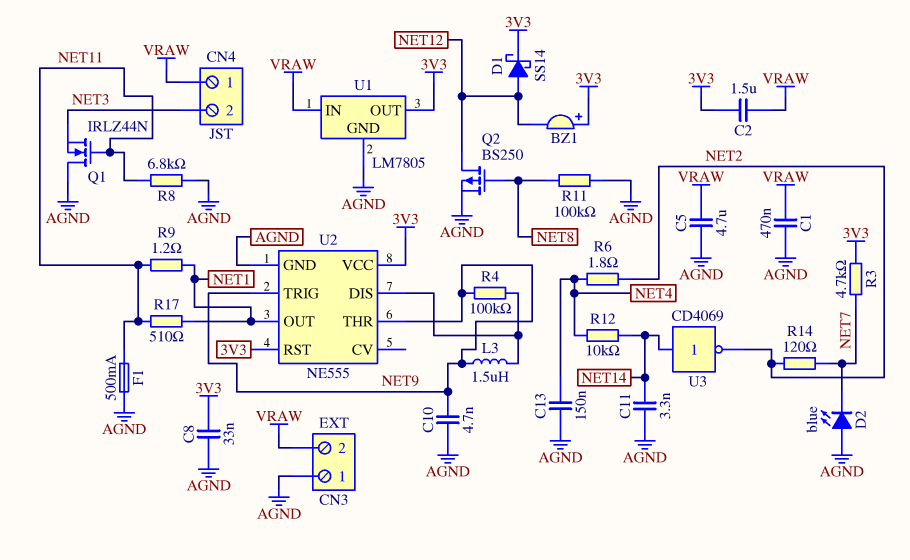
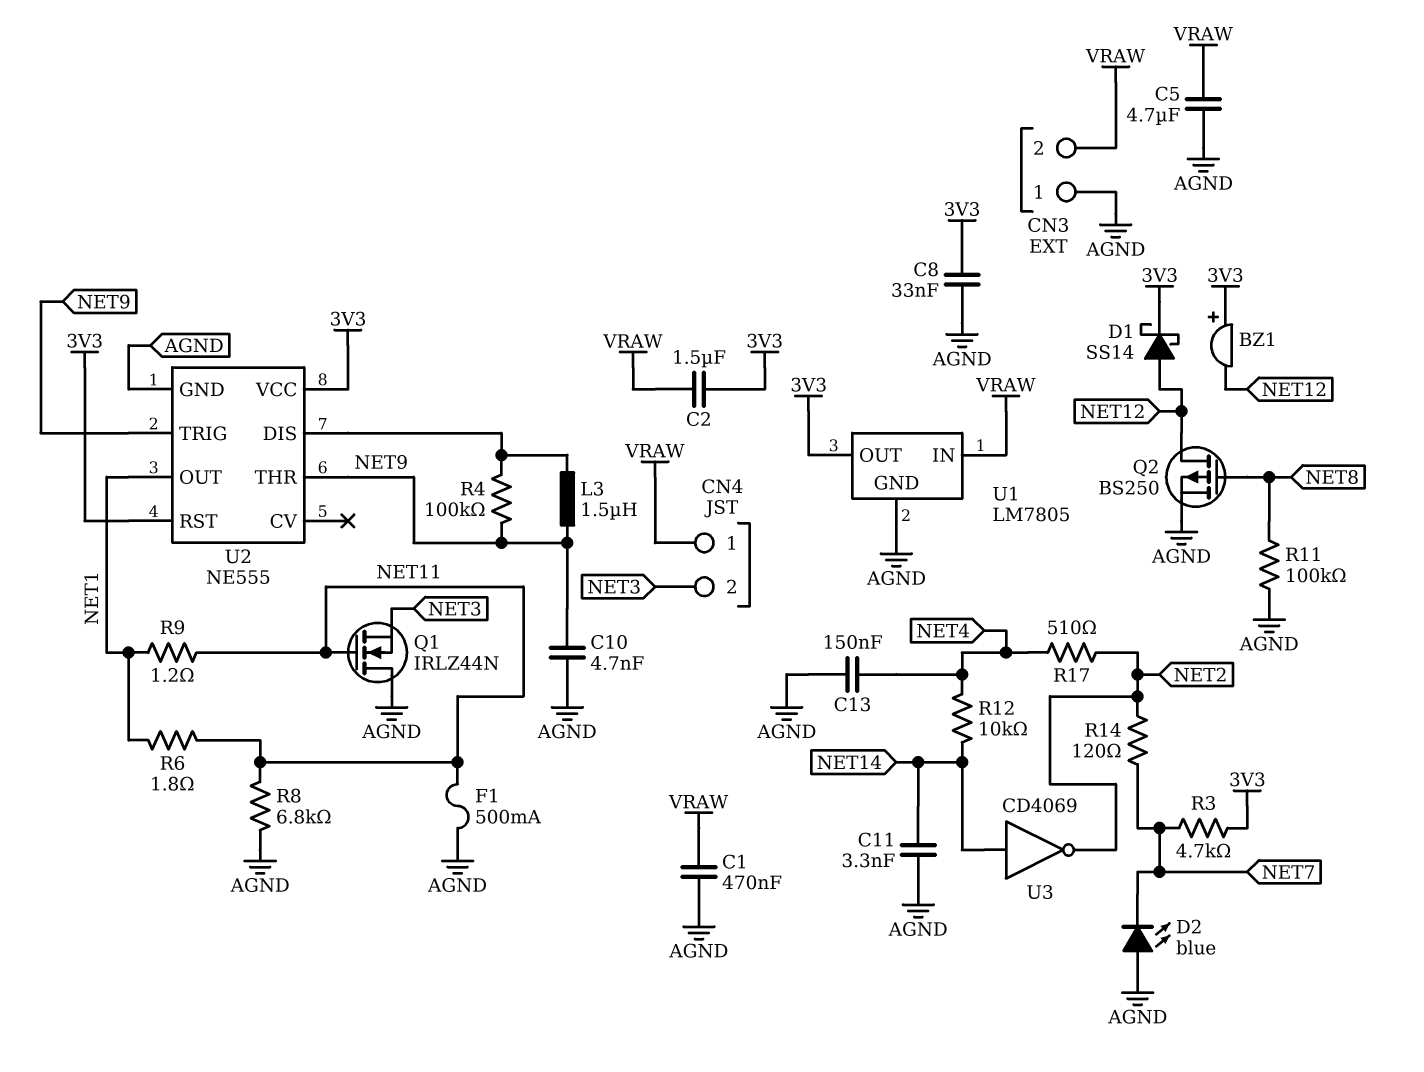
R6: 1.8 (NET2, NET4) -> 1.8 (NET1, NET11)
R17: 510 (NET1, NET11) -> 510 (NET2, NET4)

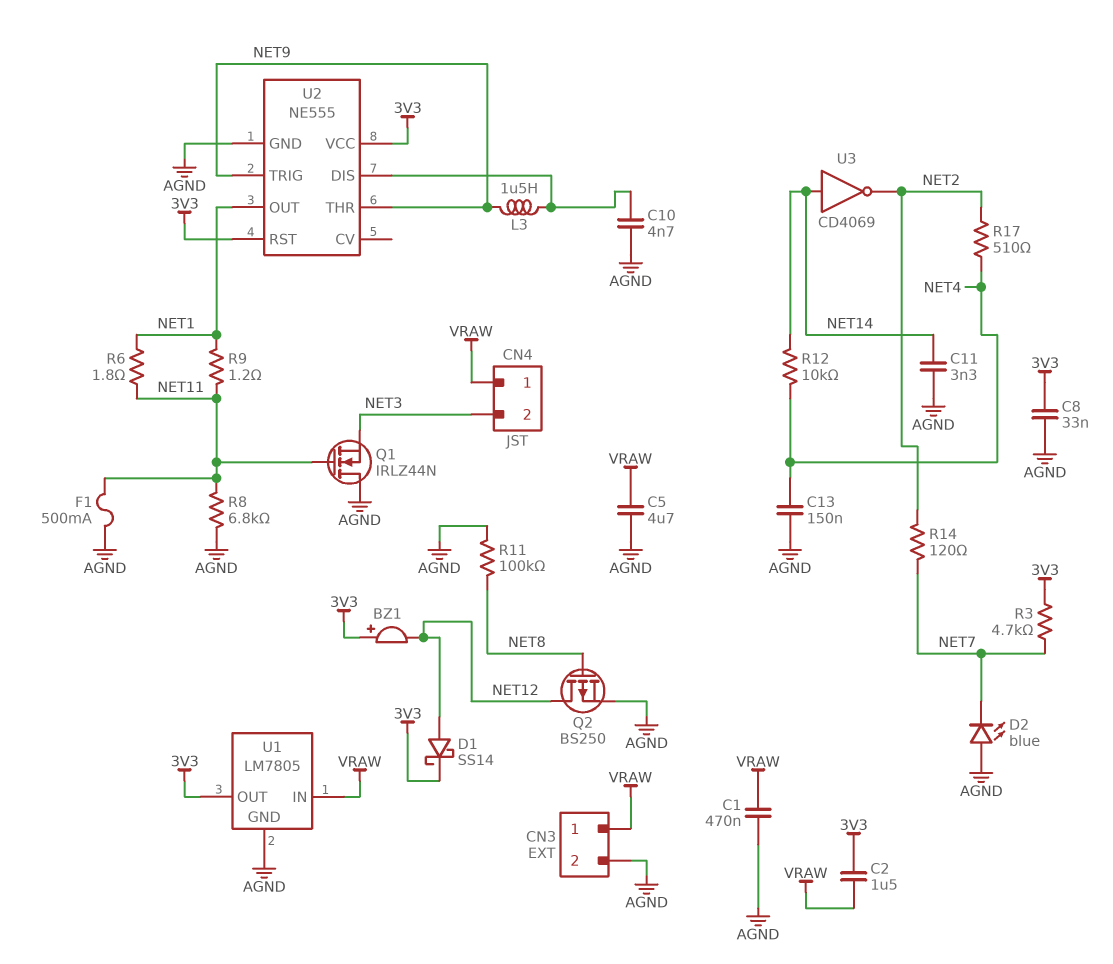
C10: 4.7nF (AGND, NET9) -> 4.7nF (AGND, U2/DIS)
CN3 pin 1: AGND -> VRAW
CN3 pin 2: VRAW -> AGND
R4: 100k (NET9, U2/DIS) -> none

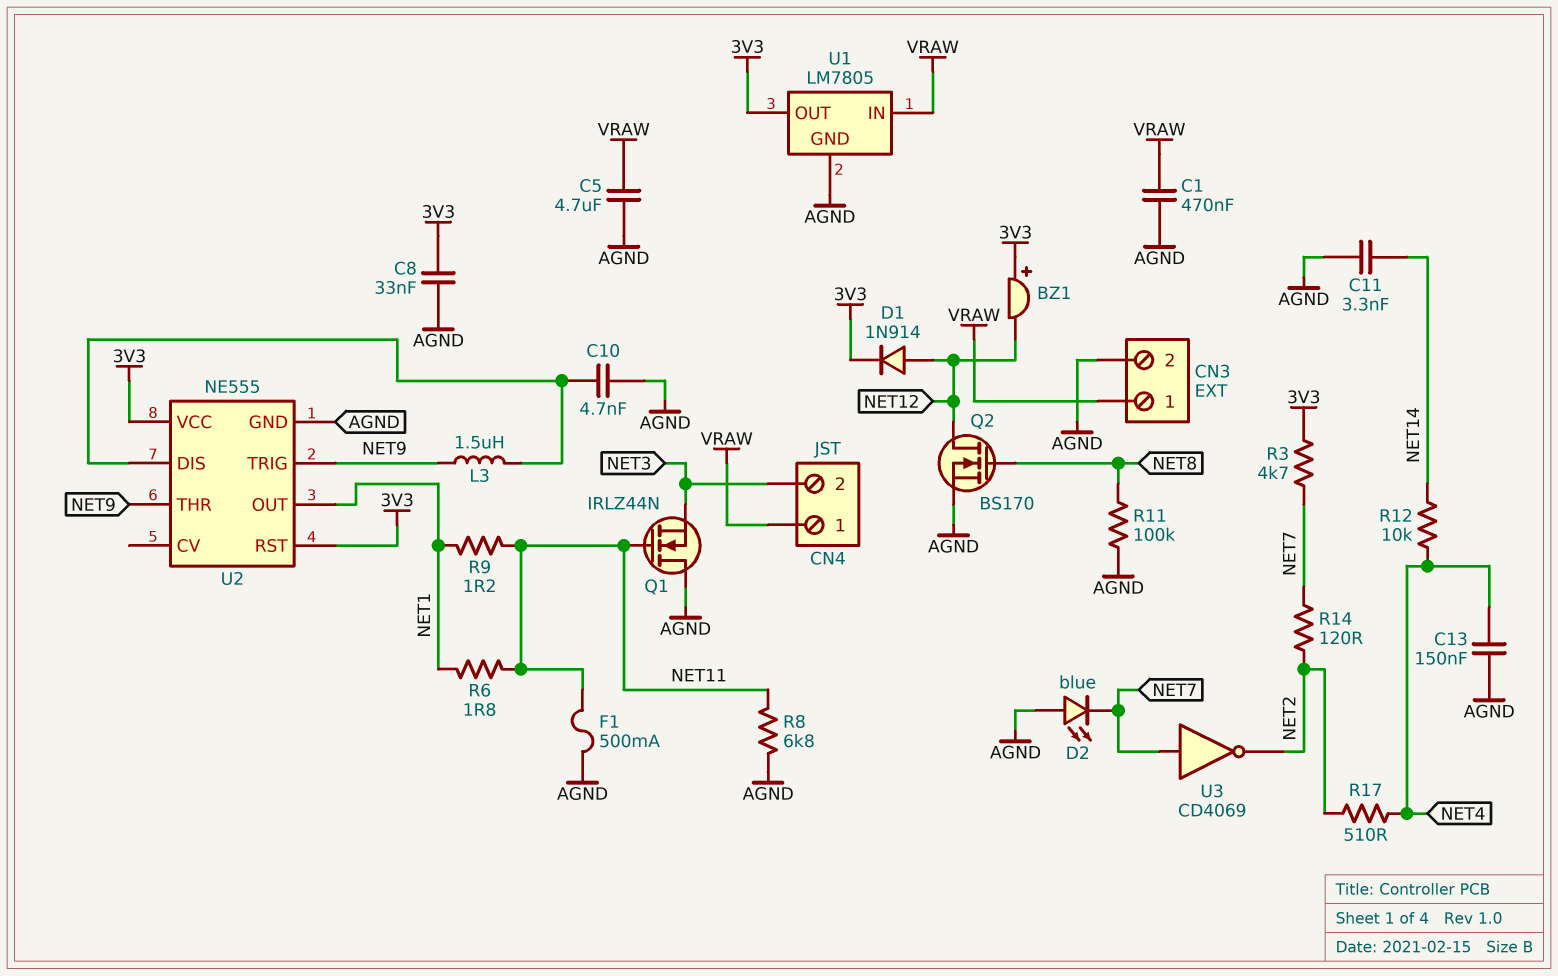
C2: 1.5uF (3V3, VRAW) -> none
D1: schottky SS14 (A NET12, K 3V3) -> diode 1N914 (A NET12, K 3V3)
Q2: PMOS BS250 (G NET8, D NET12, S AGND) -> NMOS BS170 (G NET8, D NET12, S AGND)
U3: NOT CD4069 (in NET14, out NET2) -> NOT CD4069 (in NET7, out NET2)

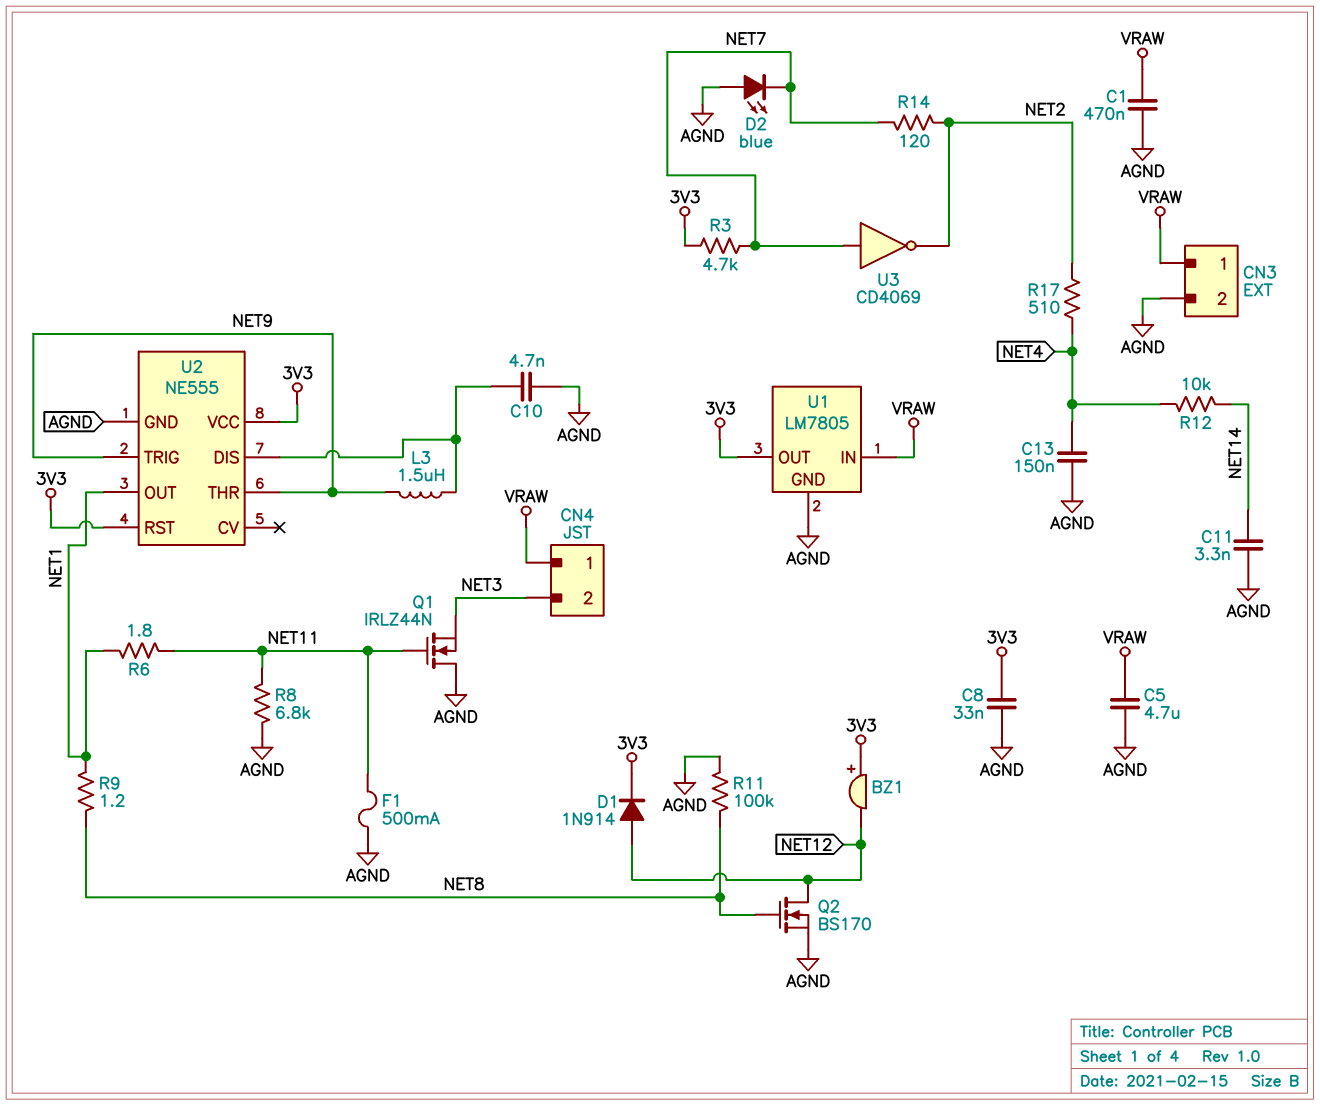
R9: 1.2 (NET1, NET11) -> 1.2 (NET1, NET8)

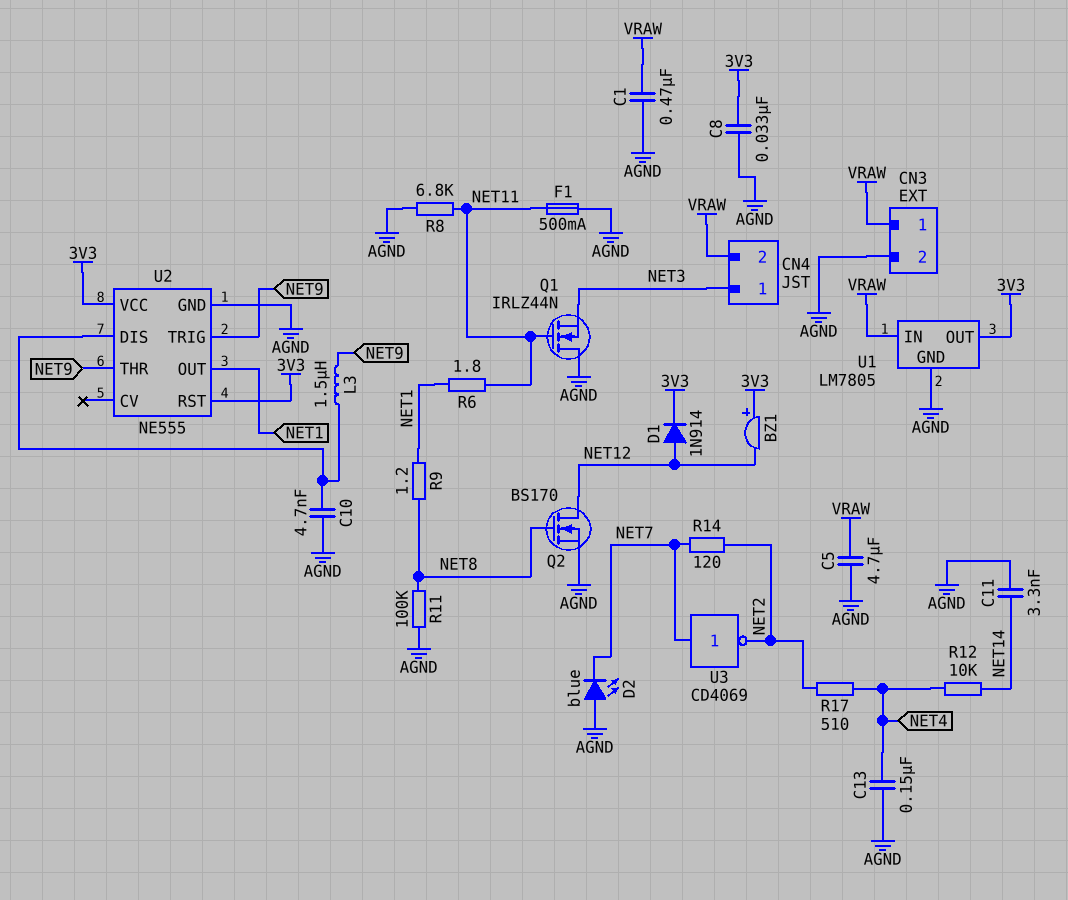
CN4 pin 1: VRAW -> NET3
CN4 pin 2: NET3 -> VRAW
R3: 4.7k (3V3, NET7) -> none

